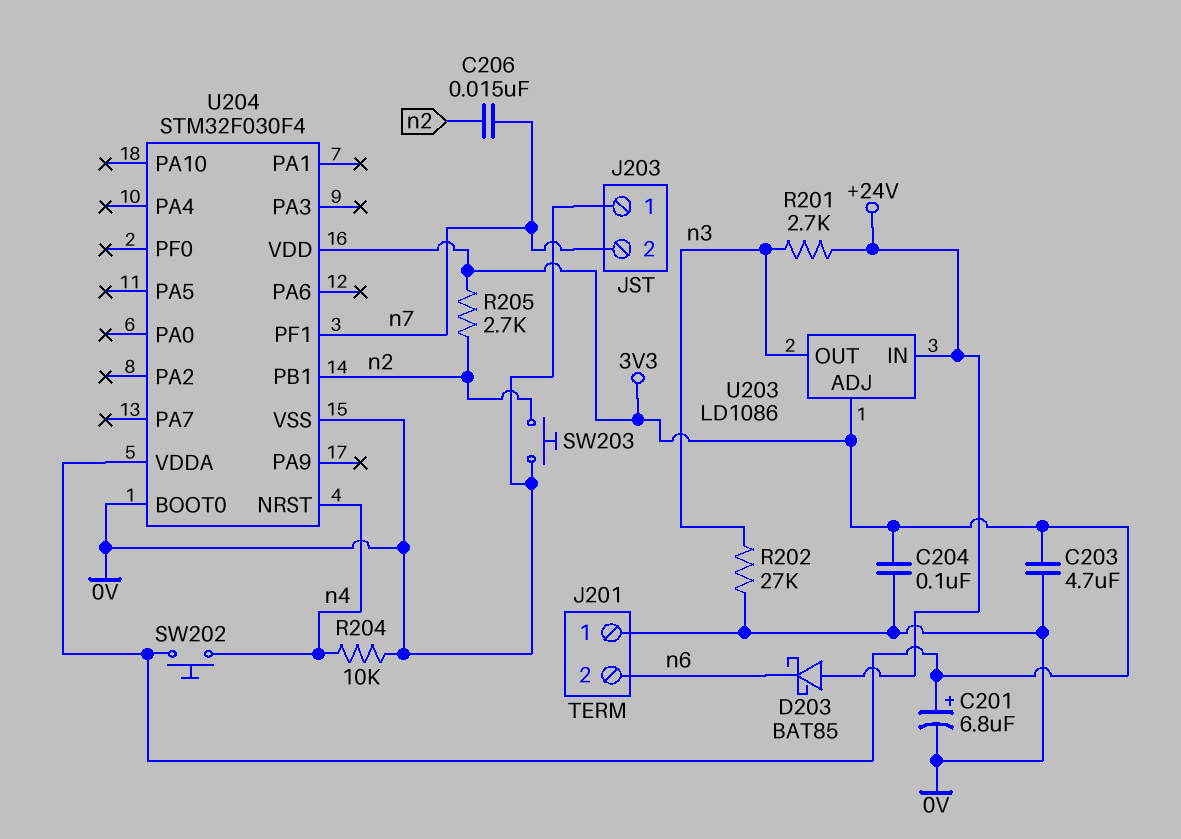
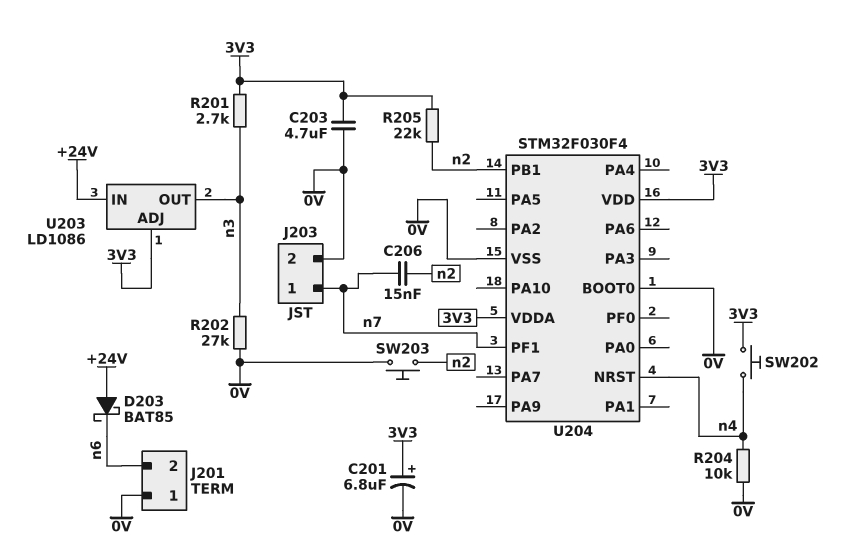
C204: 100nF (0V, 3V3) -> none
J203 pin 1: 0V -> n7
J203 pin 2: n7 -> 0V
R201: 2.7k (+24V, n3) -> 2.7k (3V3, n3)
R205: 2.7k (3V3, n2) -> 22k (3V3, n2)

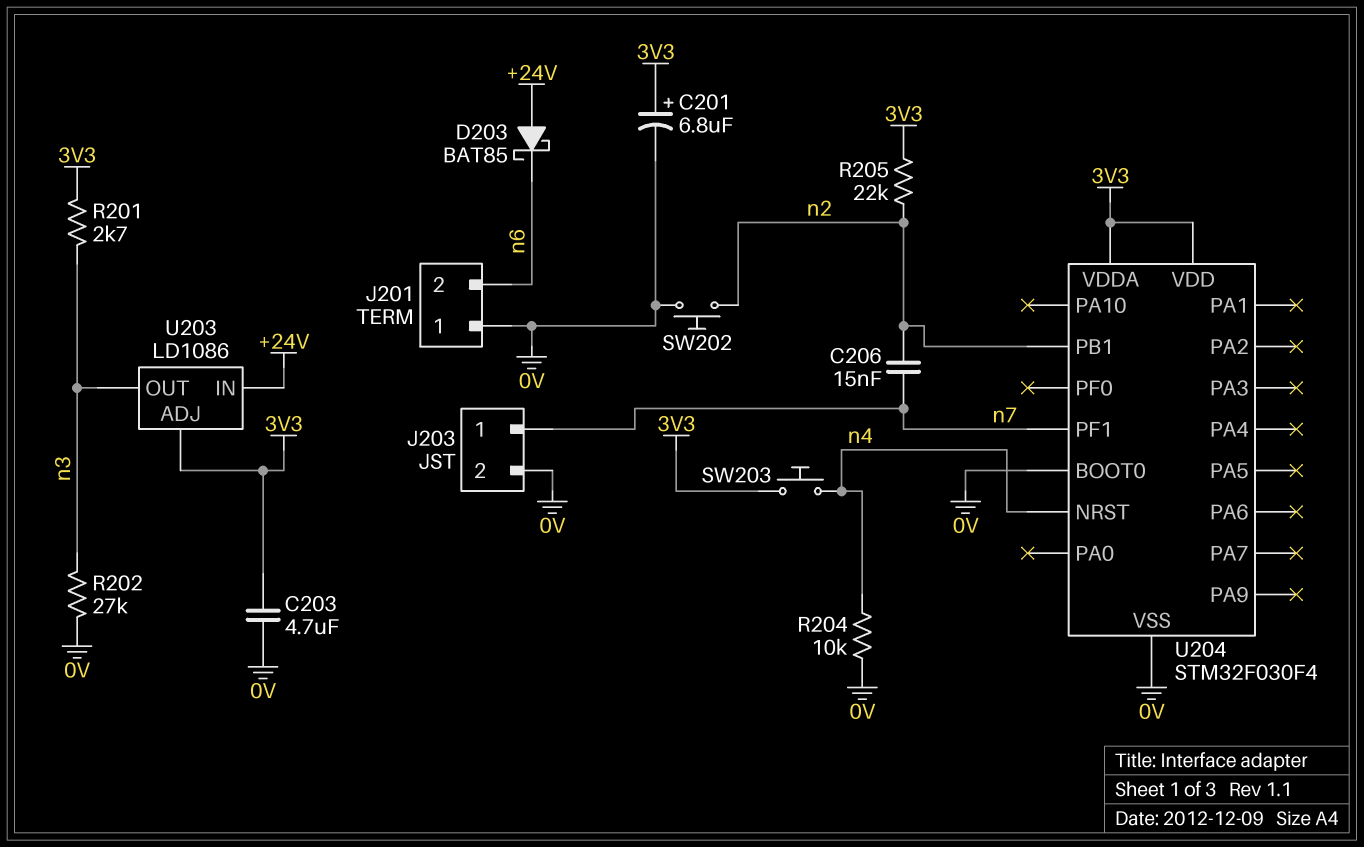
SW202: button (3V3, n4) -> button (0V, n2)
SW203: button (0V, n2) -> button (3V3, n4)

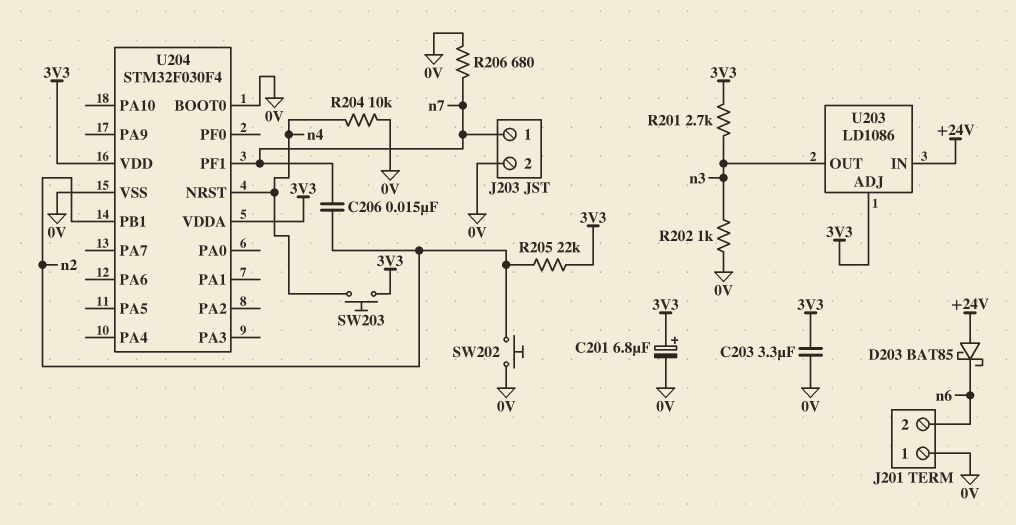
C203: 4.7uF (0V, 3V3) -> 3.3uF (0V, 3V3)
R202: 27k (0V, n3) -> 1k (0V, n3)
R206: none -> 680 (0V, n7)

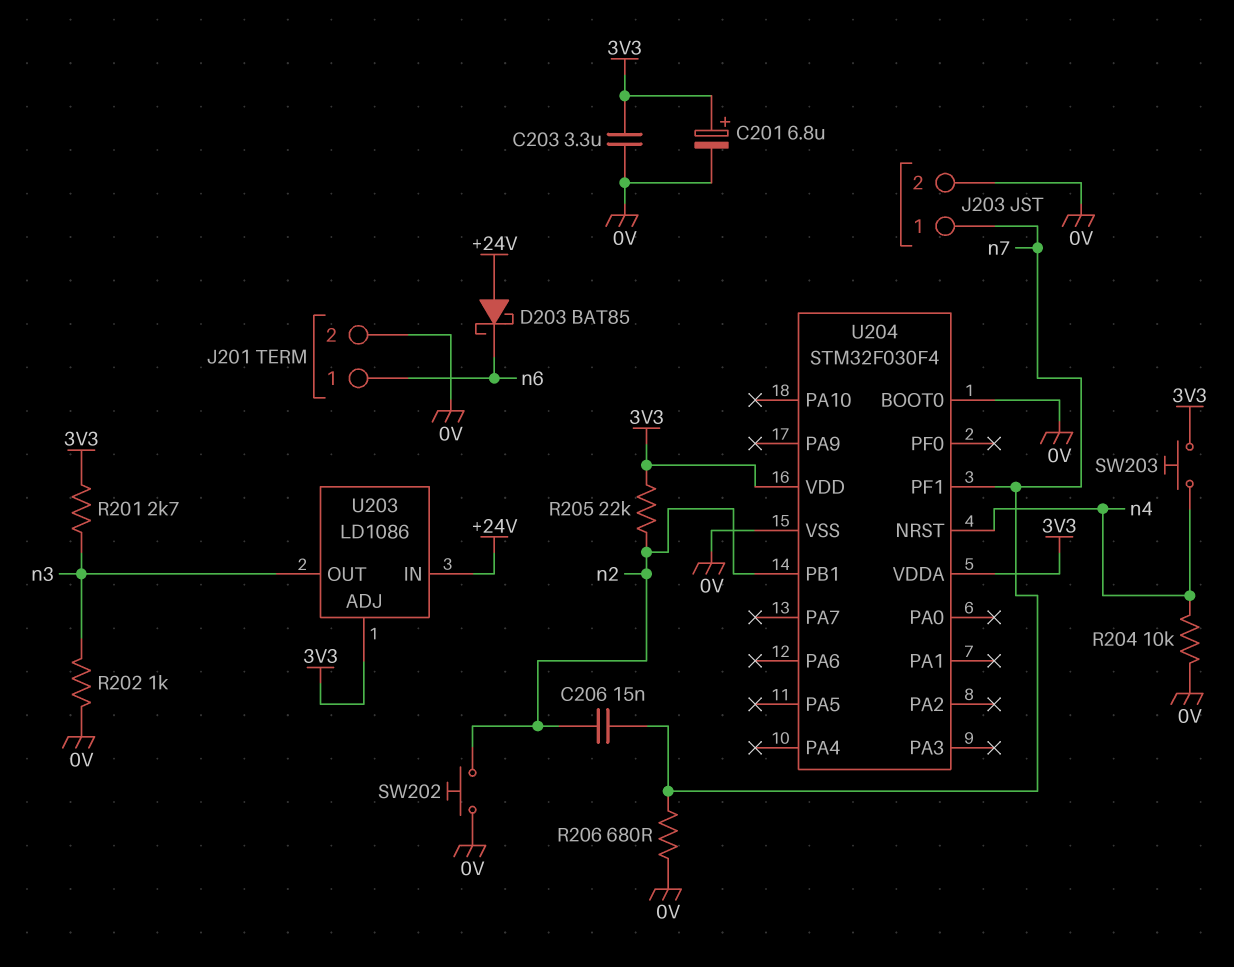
J201 pin 1: 0V -> n6
J201 pin 2: n6 -> 0V

